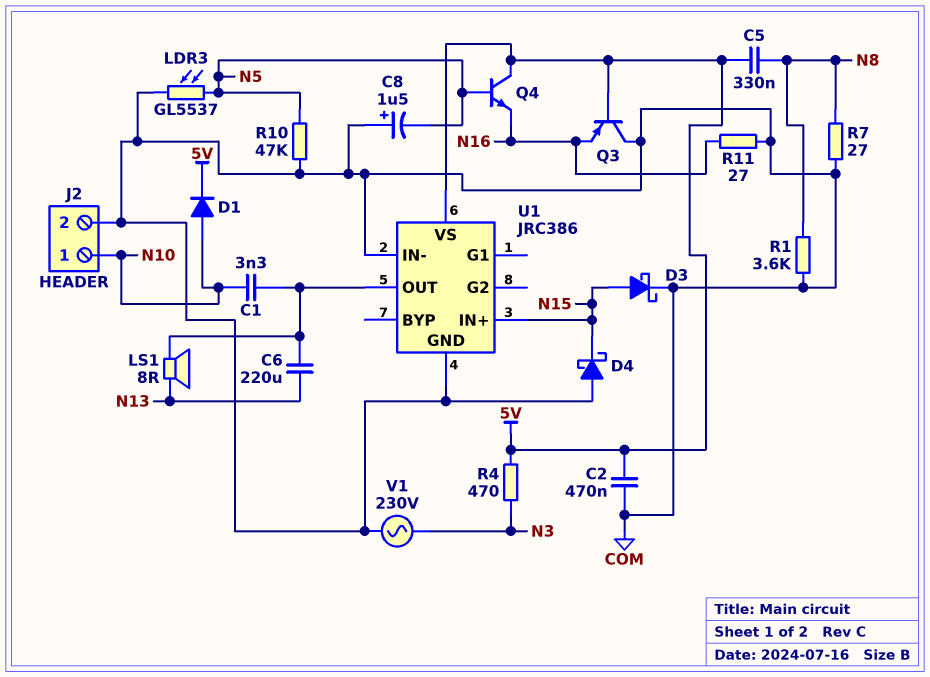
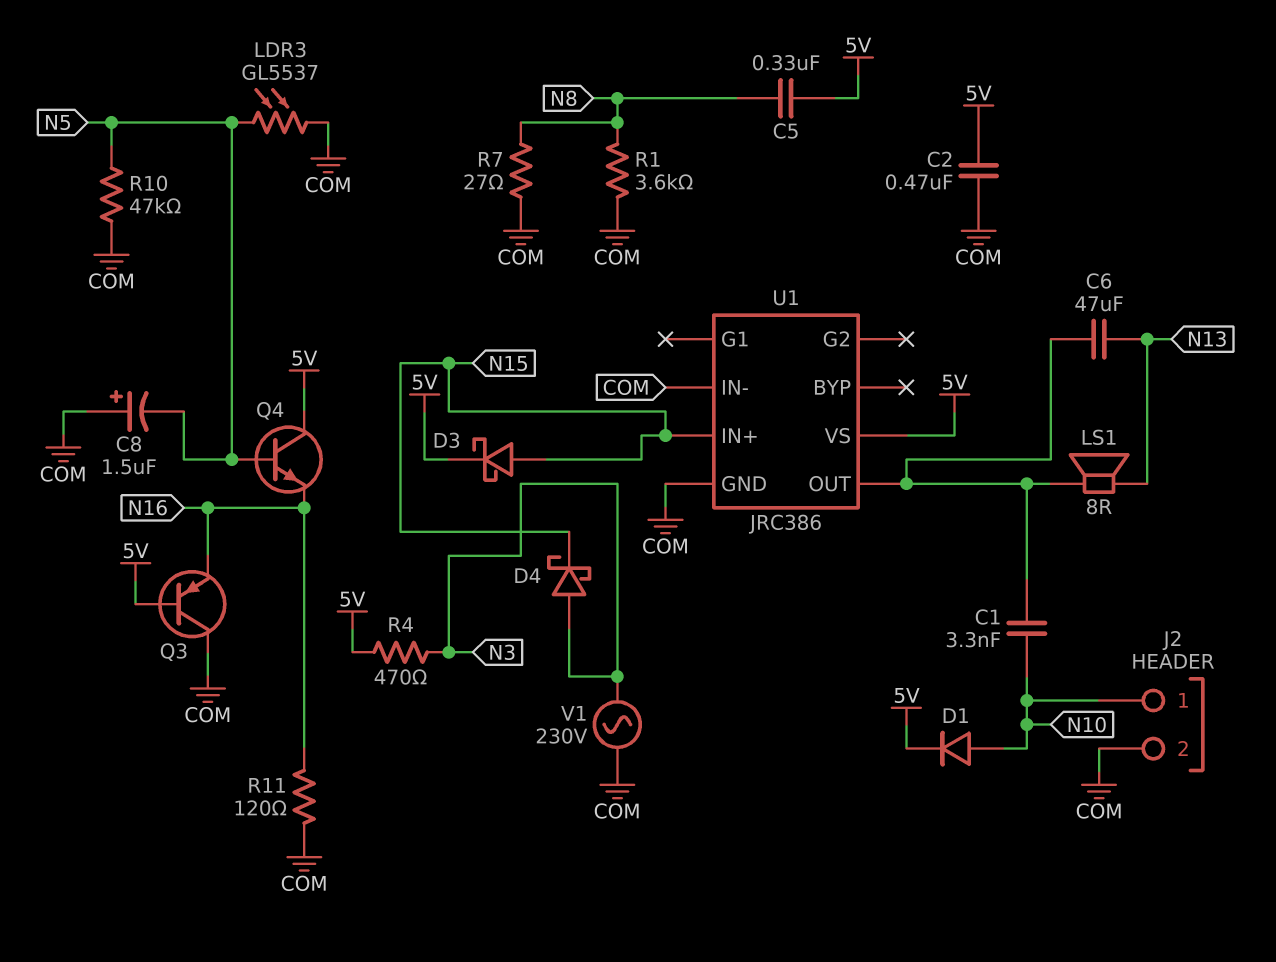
C6: 220uF (N13, U1/OUT) -> 47uF (N13, U1/OUT)
D3: schottky (A N15, K COM) -> schottky (A N15, K 5V)
D4: schottky (A COM, K N15) -> schottky (A N3, K N15)
R11: 27 (COM, N16) -> 120 (COM, N16)

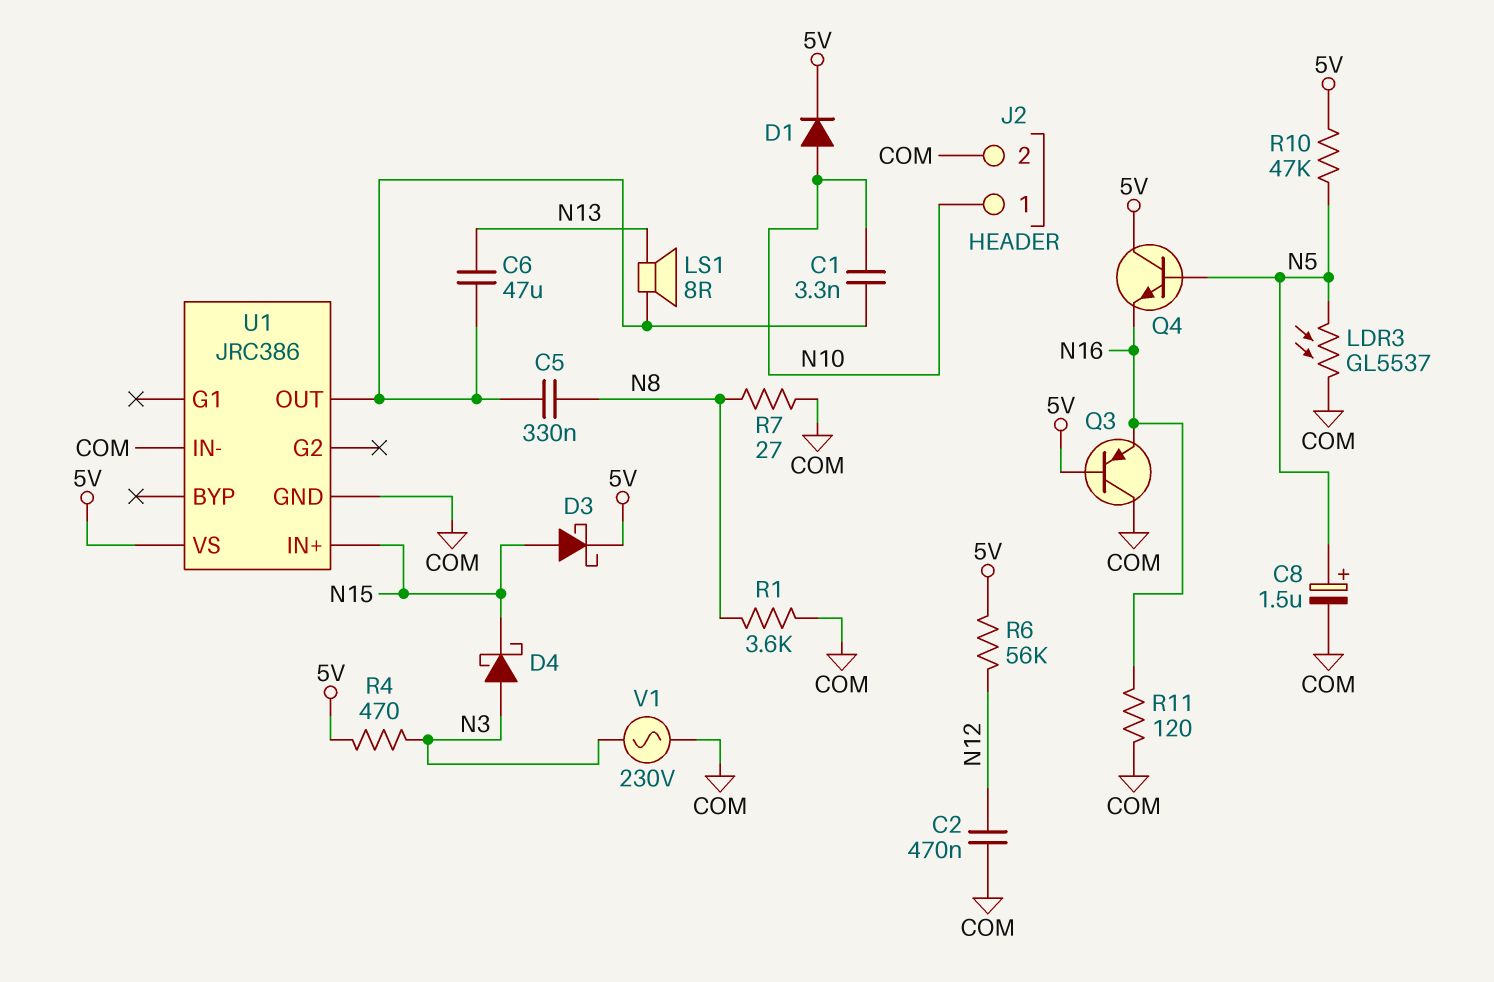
C2: 470nF (5V, COM) -> 470nF (COM, N12)
C5: 330nF (5V, N8) -> 330nF (N8, U1/OUT)
C8: 1.5uF (plus COM, minus N5) -> 1.5uF (plus N5, minus COM)
R6: none -> 56k (5V, N12)
R10: 47k (COM, N5) -> 47k (5V, N5)

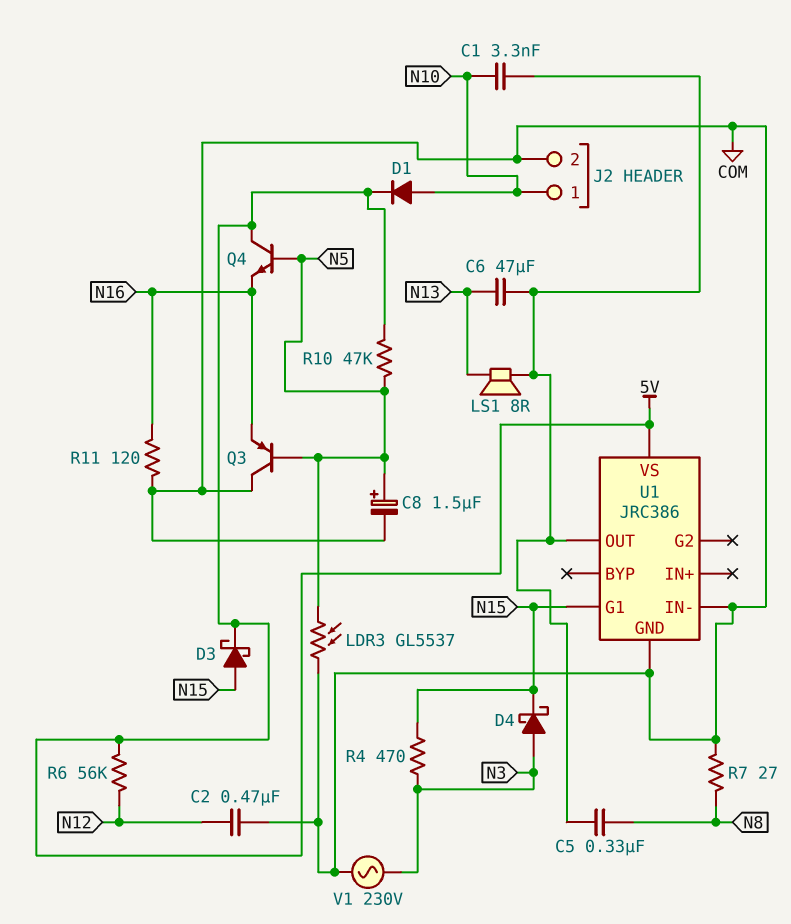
Q3: PNP (B 5V, C COM, E N16) -> PNP (B N5, C COM, E N16)
R1: 3.6k (COM, N8) -> none
R4: 470 (5V, N3) -> 470 (N3, N15)
U1 pin G1: none -> N15
U1 pin IN+: N15 -> none

